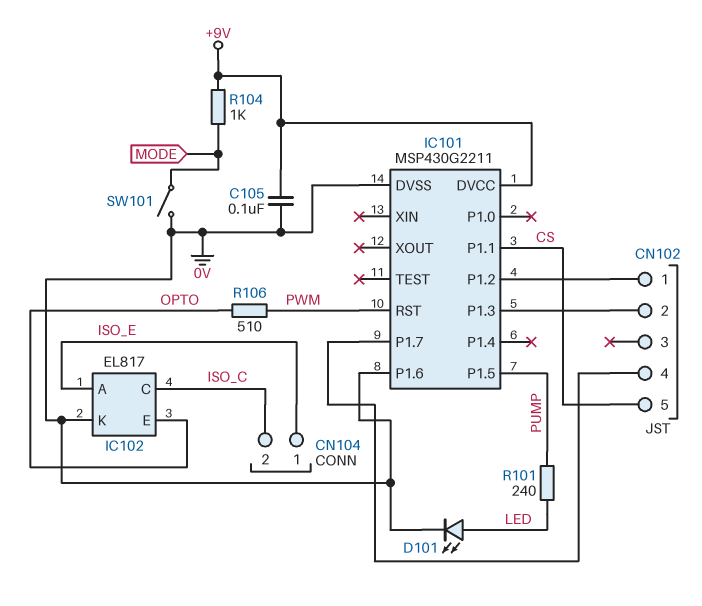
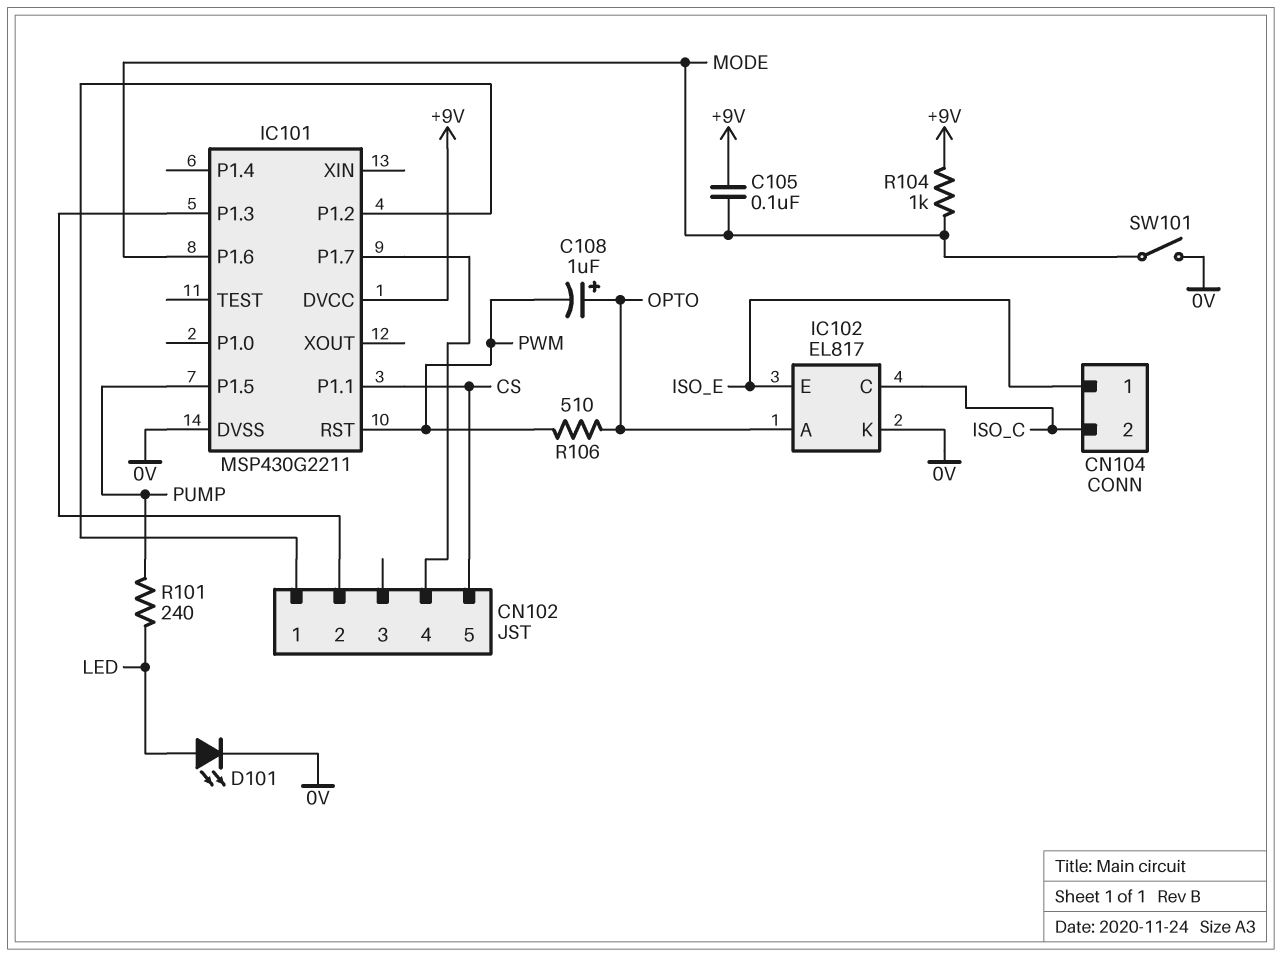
C105: 100nF (+9V, 0V) -> 100nF (+9V, MODE)
C108: none -> 1uF (plus OPTO, minus PWM)
IC101 pin P1.6: 0V -> MODE
IC102 pin A: ISO_E -> OPTO
IC102 pin E: OPTO -> ISO_E

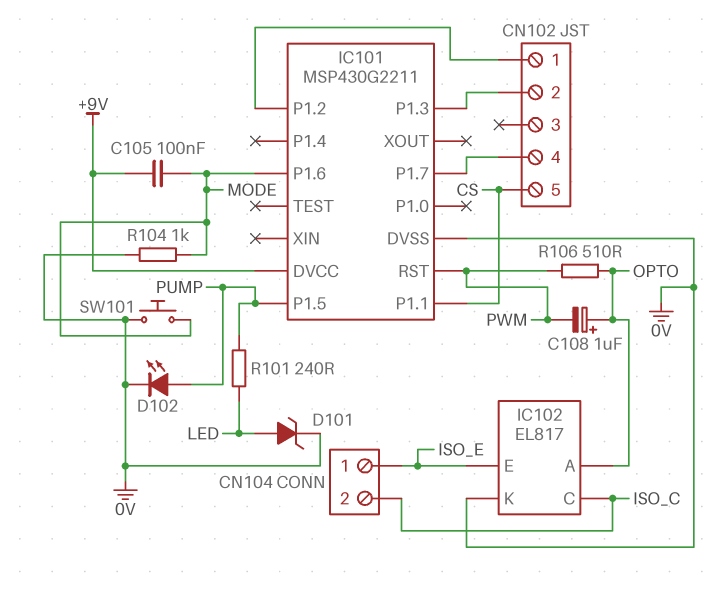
D101: LED (A LED, K 0V) -> zener (A LED, K 0V)
D102: none -> LED (A PUMP, K 0V)
R104: 1k (+9V, MODE) -> 1k (0V, MODE)
SW101: switch (0V, MODE) -> button (0V, MODE)

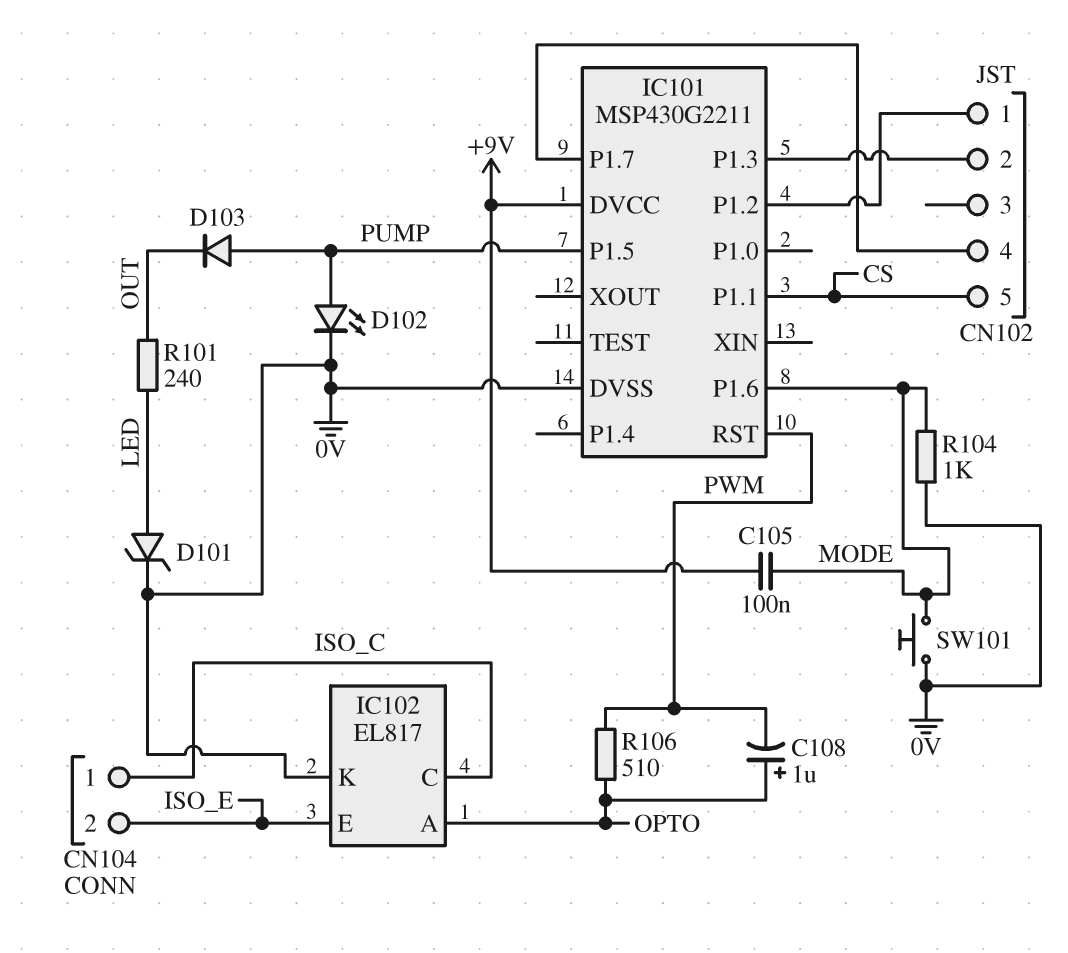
CN104 pin 1: ISO_E -> ISO_C
CN104 pin 2: ISO_C -> ISO_E
D103: none -> diode (A PUMP, K OUT)
R101: 240 (LED, PUMP) -> 240 (LED, OUT)

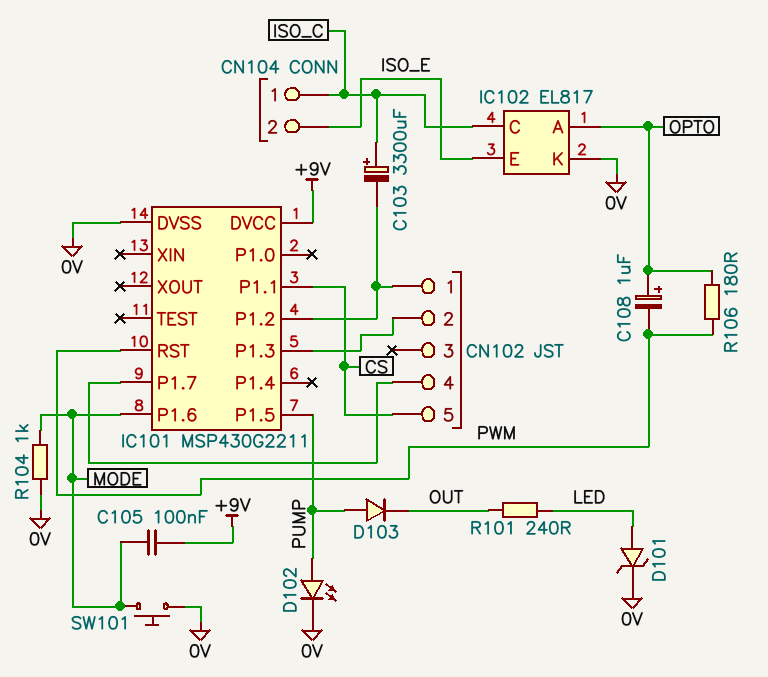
C103: none -> 3300uF (plus ISO_C, minus CN102/1)
R106: 510 (OPTO, PWM) -> 180 (OPTO, PWM)

